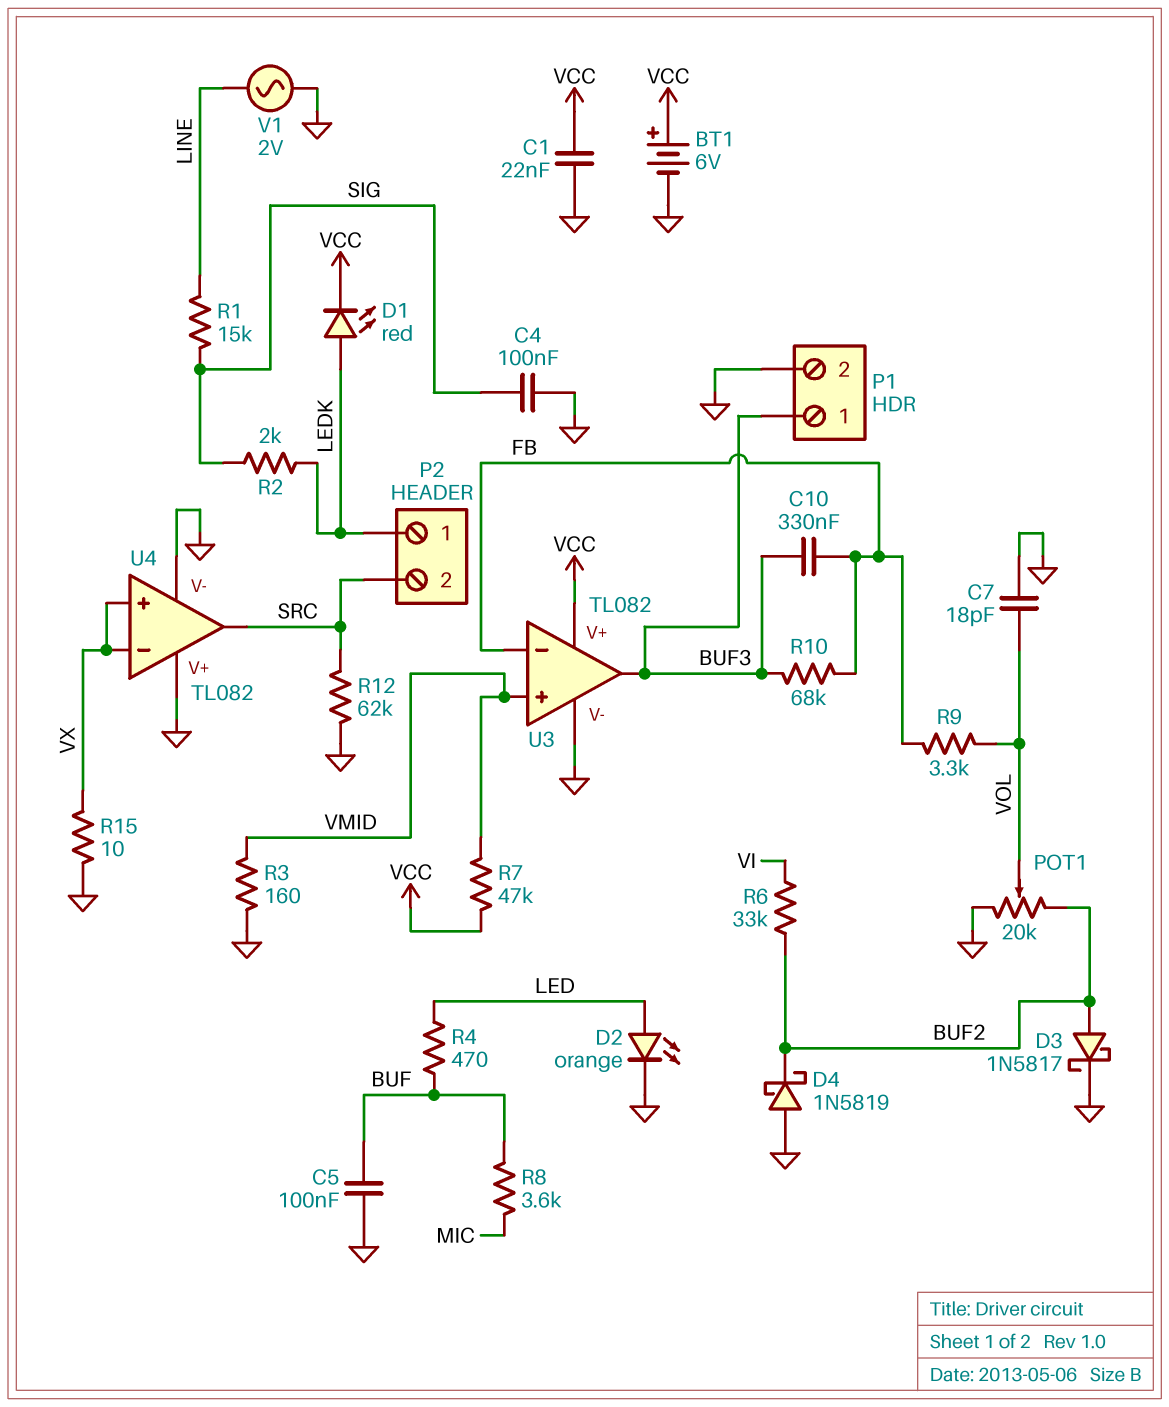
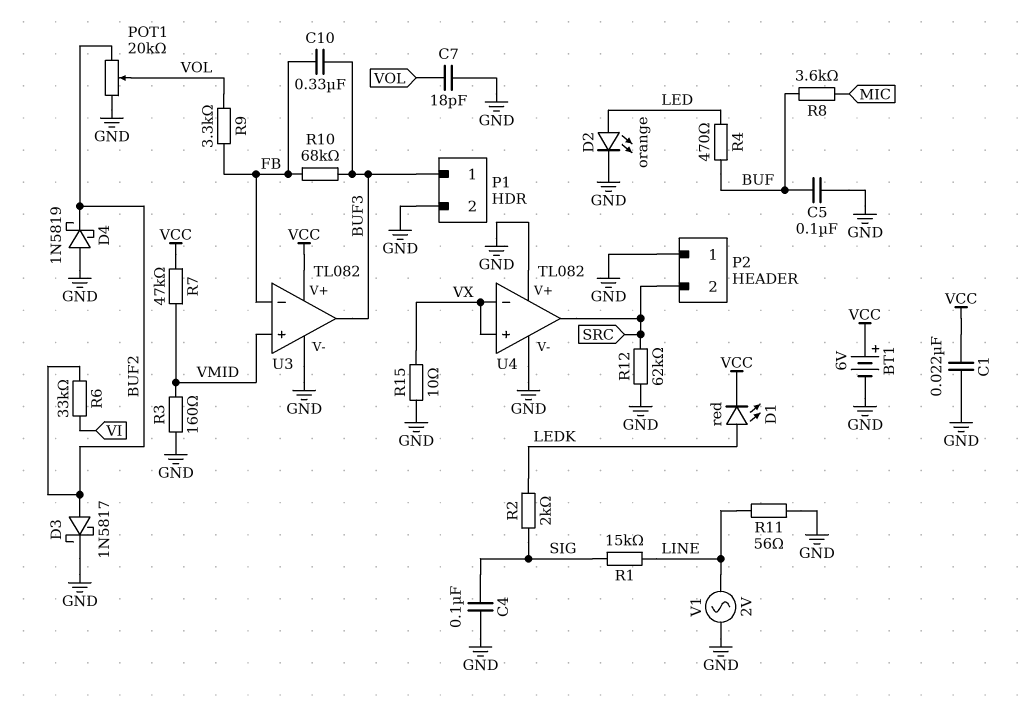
P2 pin 1: LEDK -> GND
R11: none -> 56 (GND, LINE)

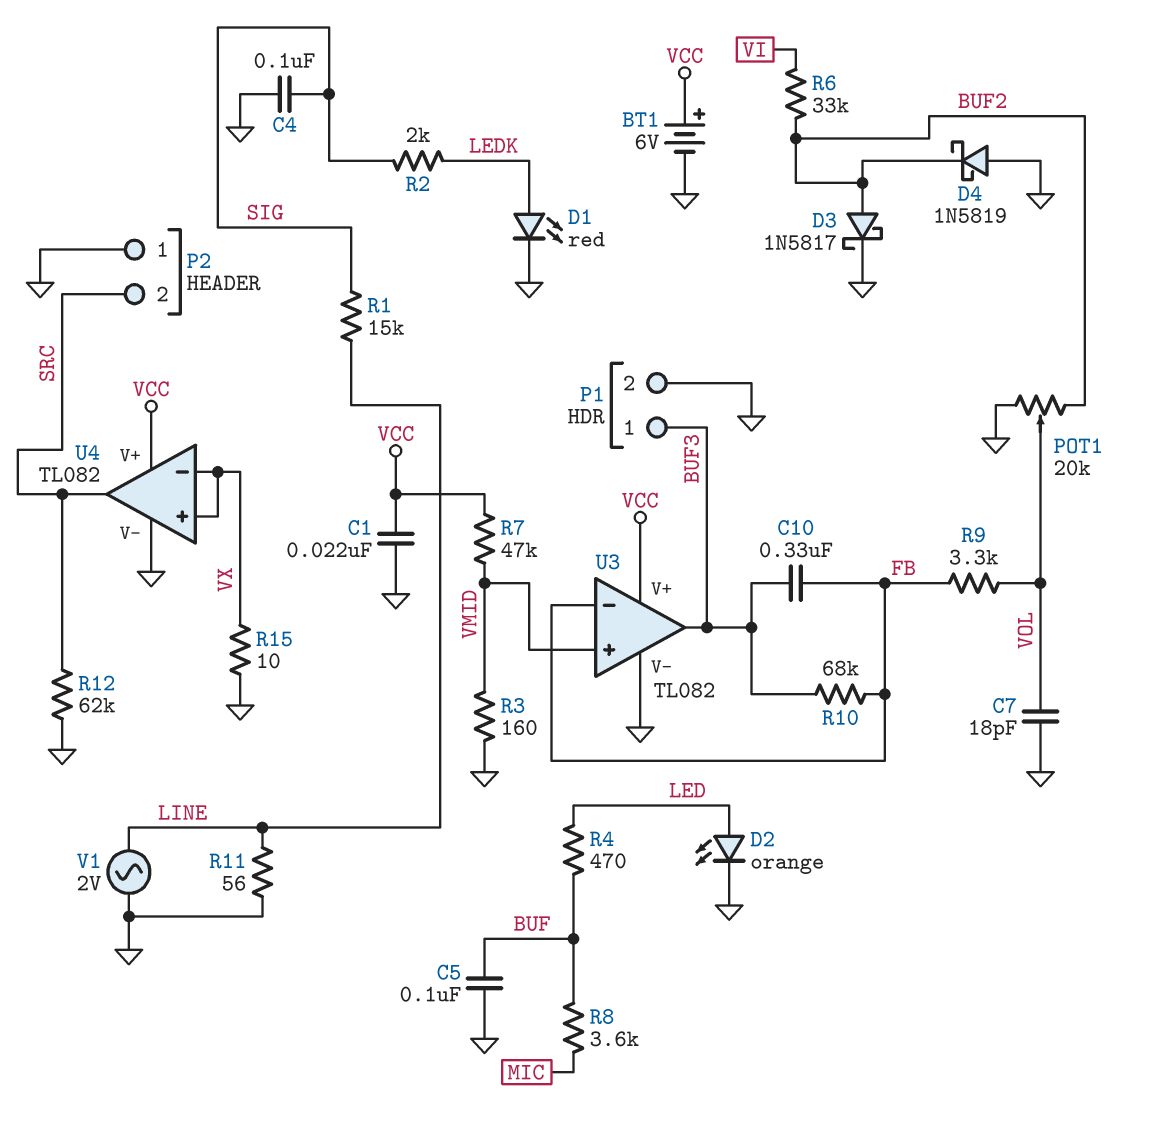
D1: LED red (A LEDK, K VCC) -> LED red (A LEDK, K GND)
U4 pin V+: GND -> VCC

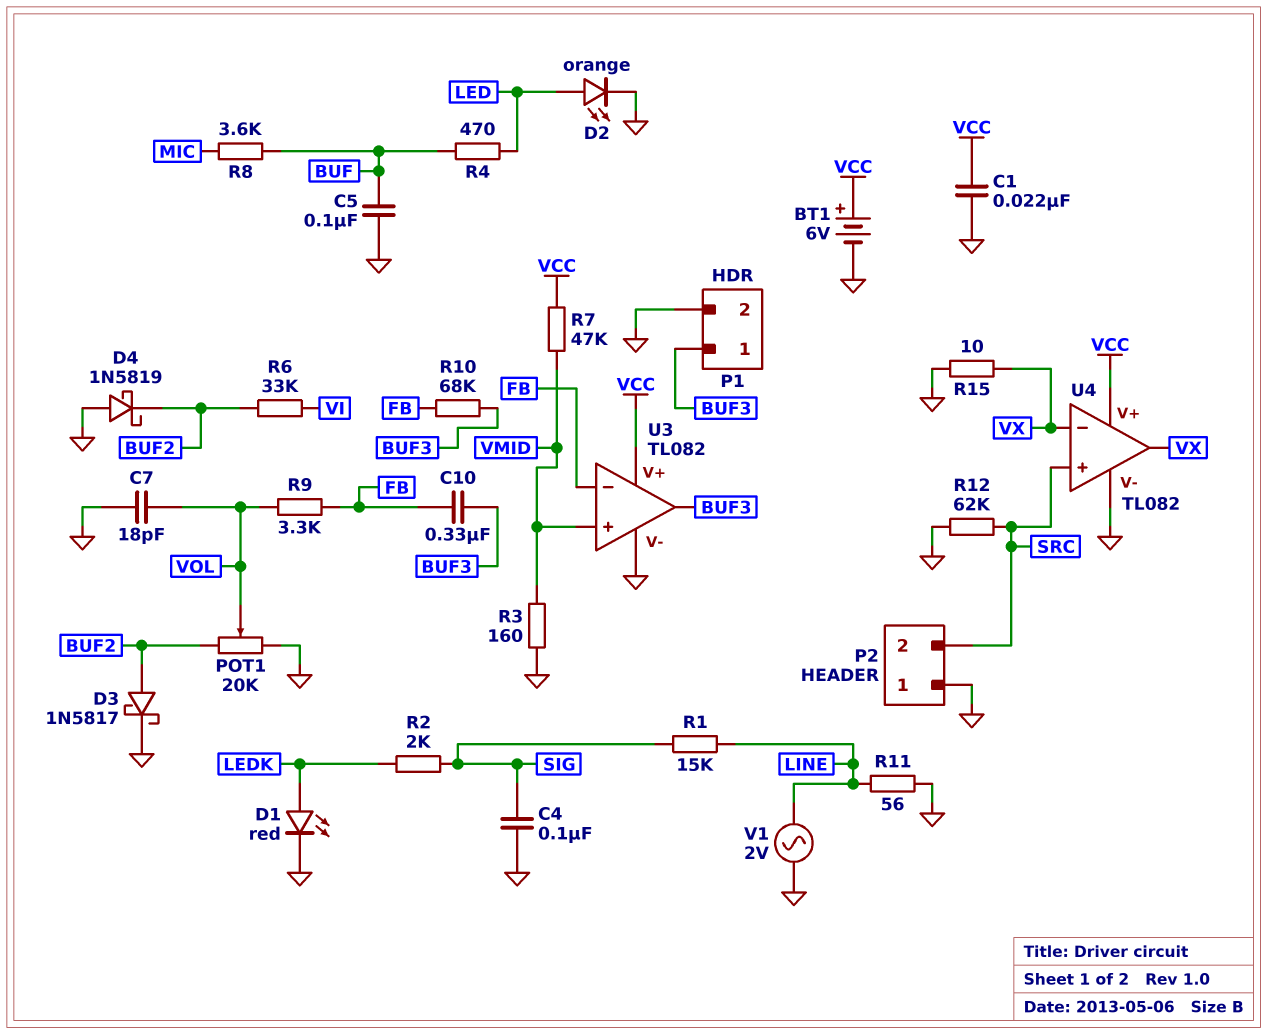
U4 pin in+: VX -> SRC
U4 pin out: SRC -> VX

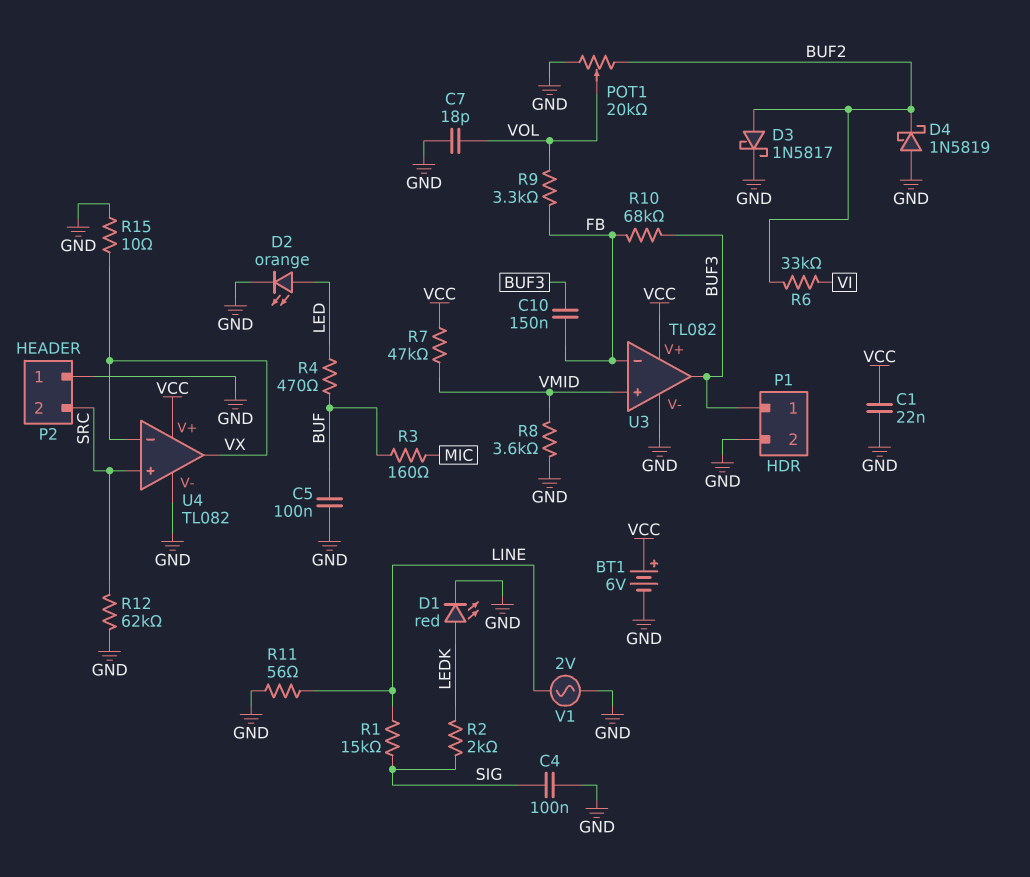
C10: 330nF (BUF3, FB) -> 150nF (BUF3, FB)
R3: 160 (GND, VMID) -> 160 (BUF, MIC)
R8: 3.6k (BUF, MIC) -> 3.6k (GND, VMID)

